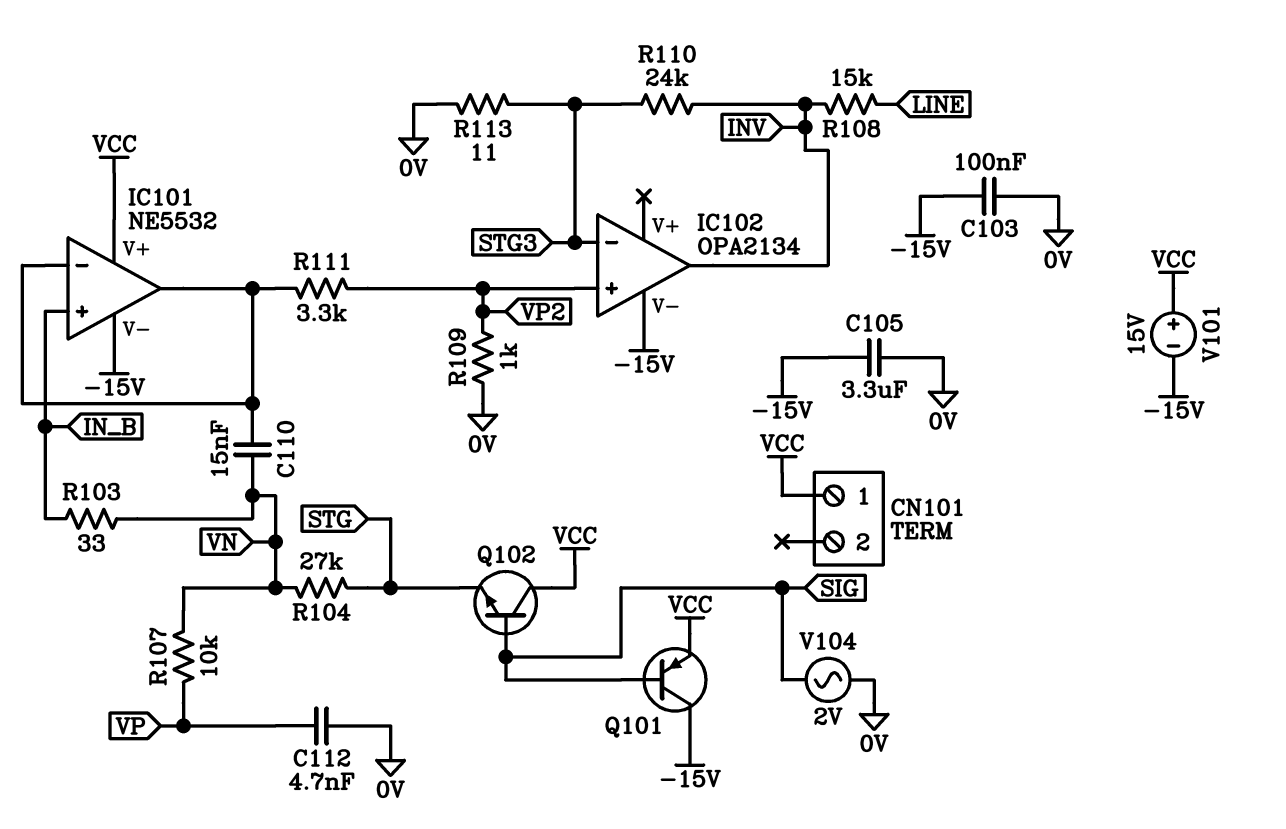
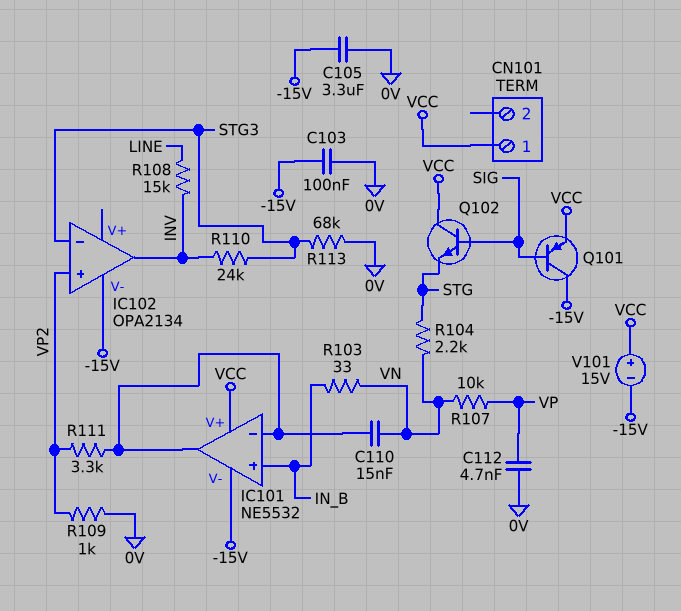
R104: 27k (STG, VN) -> 2.2k (STG, VN)
R113: 11 (0V, STG3) -> 68k (0V, STG3)
V104: AC 2V (0V, SIG) -> none

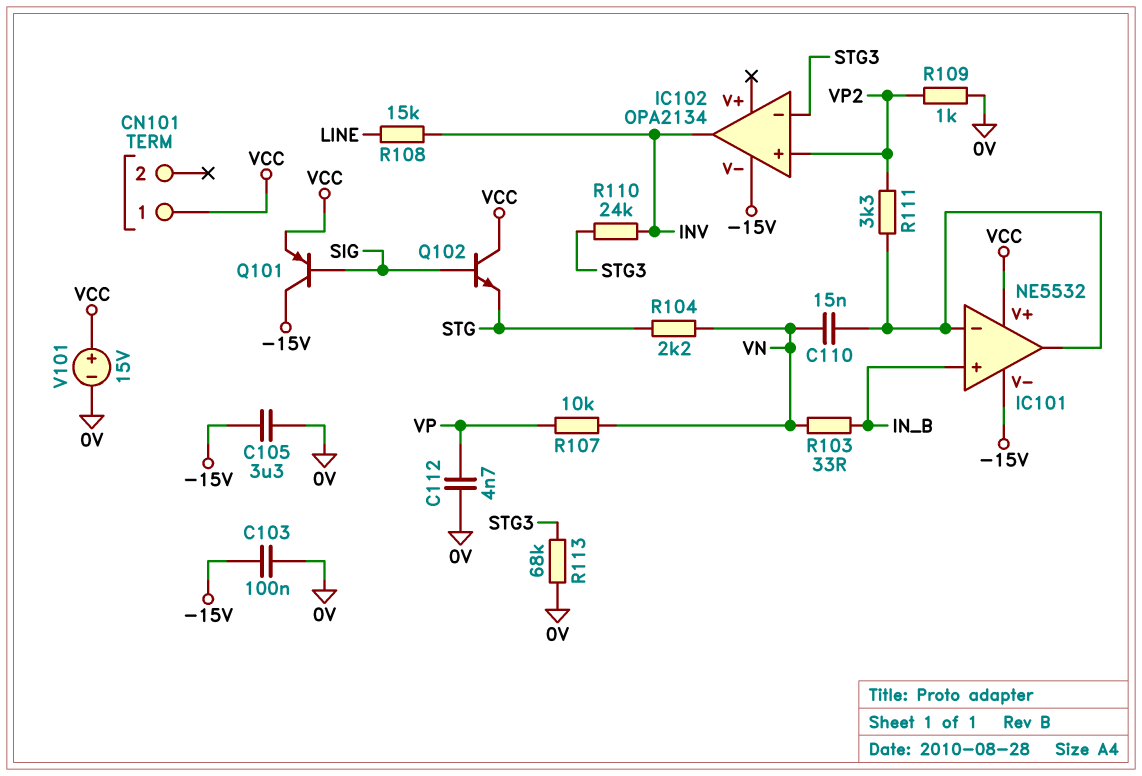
V101: 15V (plus VCC, minus -15V) -> 15V (plus VCC, minus 0V)

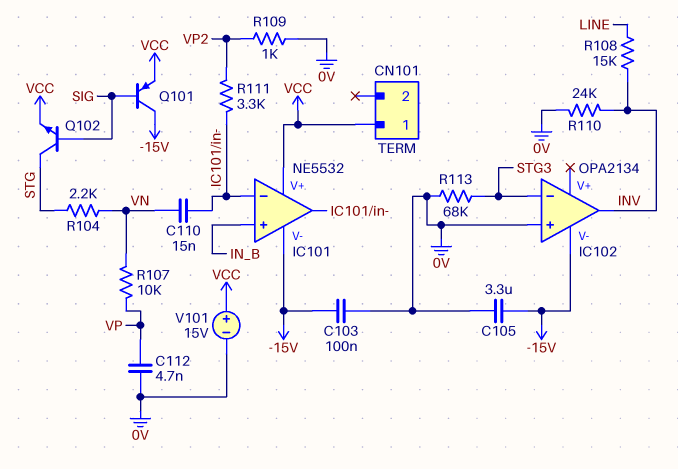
IC102 pin in+: VP2 -> 0V
Q102: NPN (B SIG, C VCC, E STG) -> NPN (B SIG, C STG, E VCC)
R103: 33 (IN_B, VN) -> none
R110: 24k (INV, STG3) -> 24k (0V, INV)

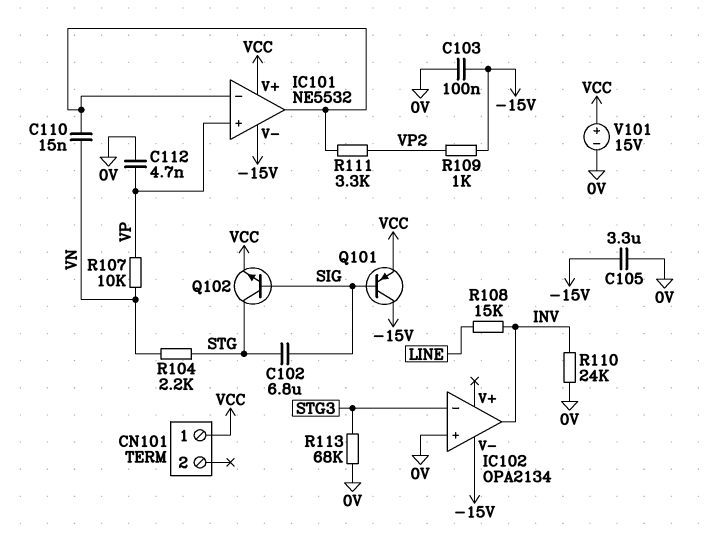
C102: none -> 6.8uF (SIG, STG)
IC101 pin in+: IN_B -> VP
R109: 1k (0V, VP2) -> 1k (-15V, VP2)

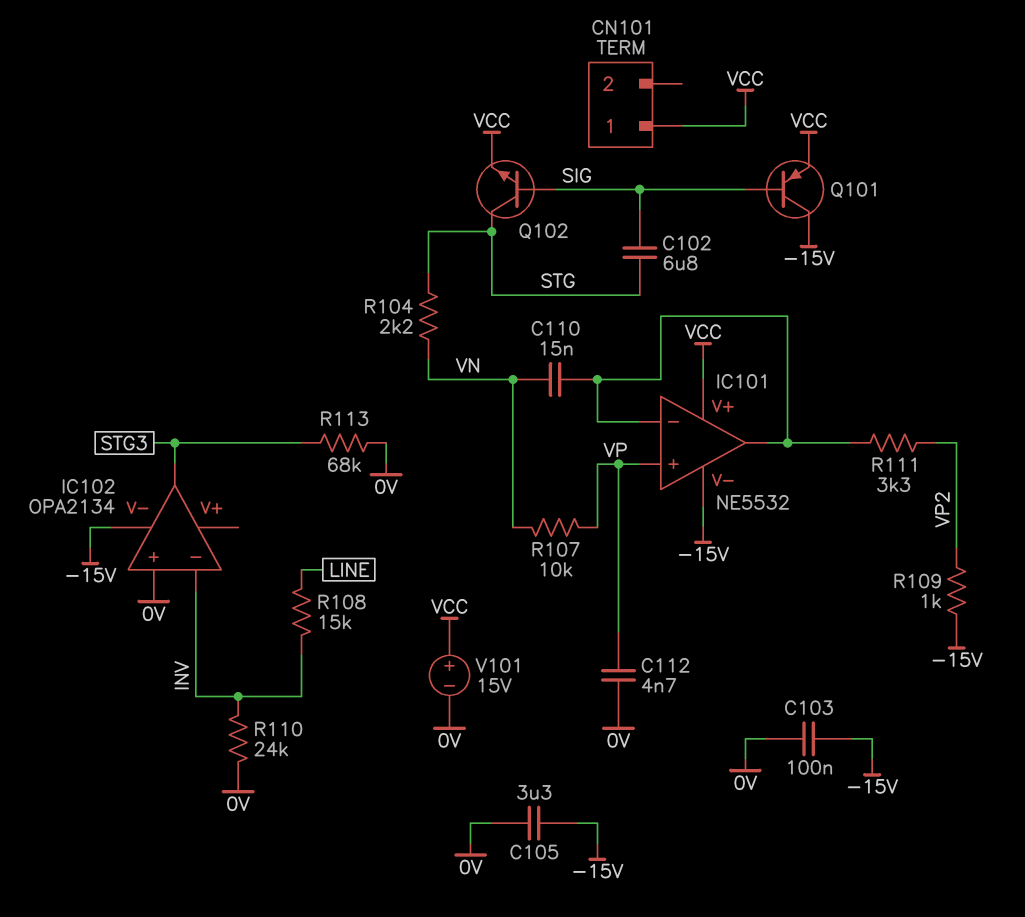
IC102 pin in-: STG3 -> INV
IC102 pin out: INV -> STG3

